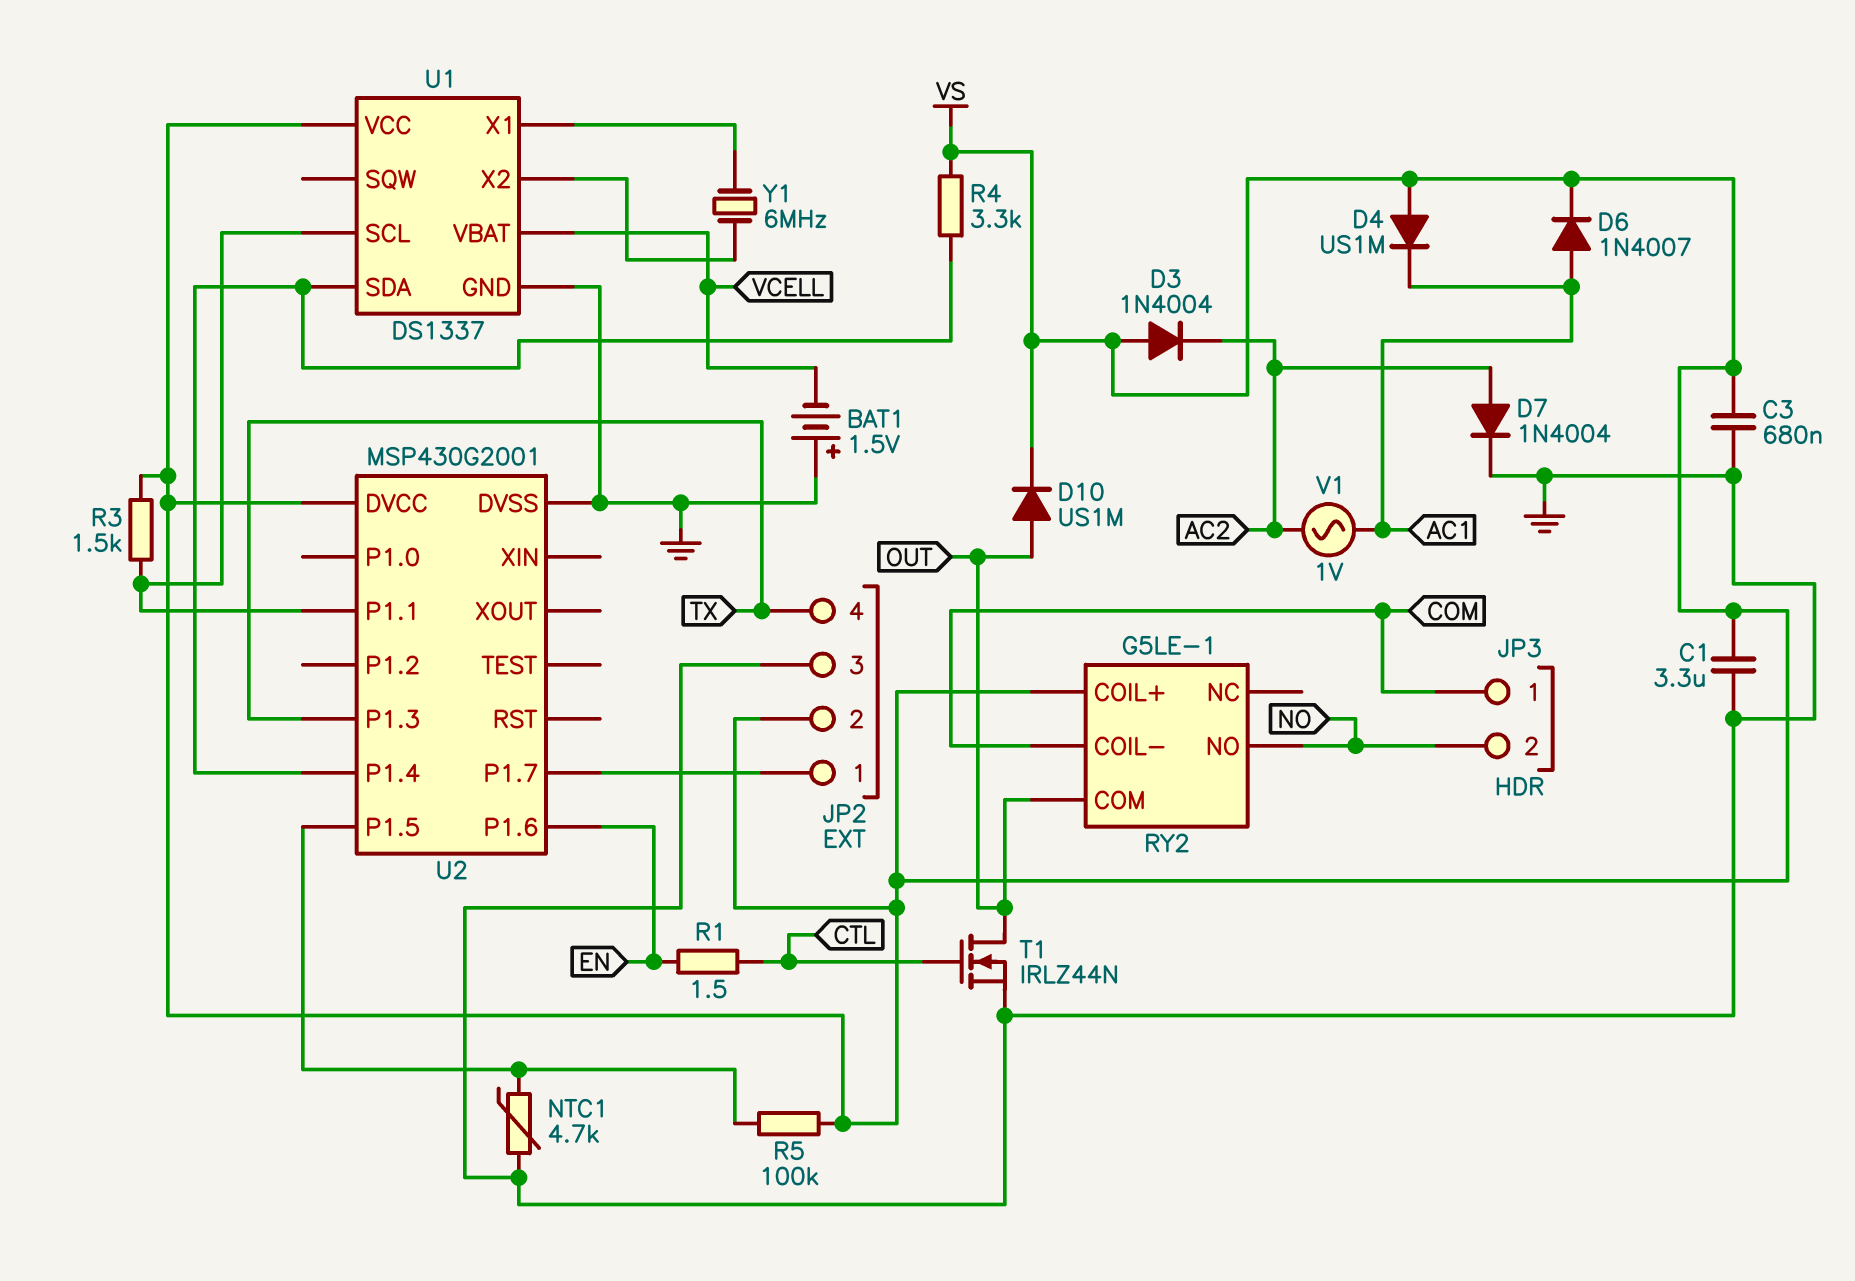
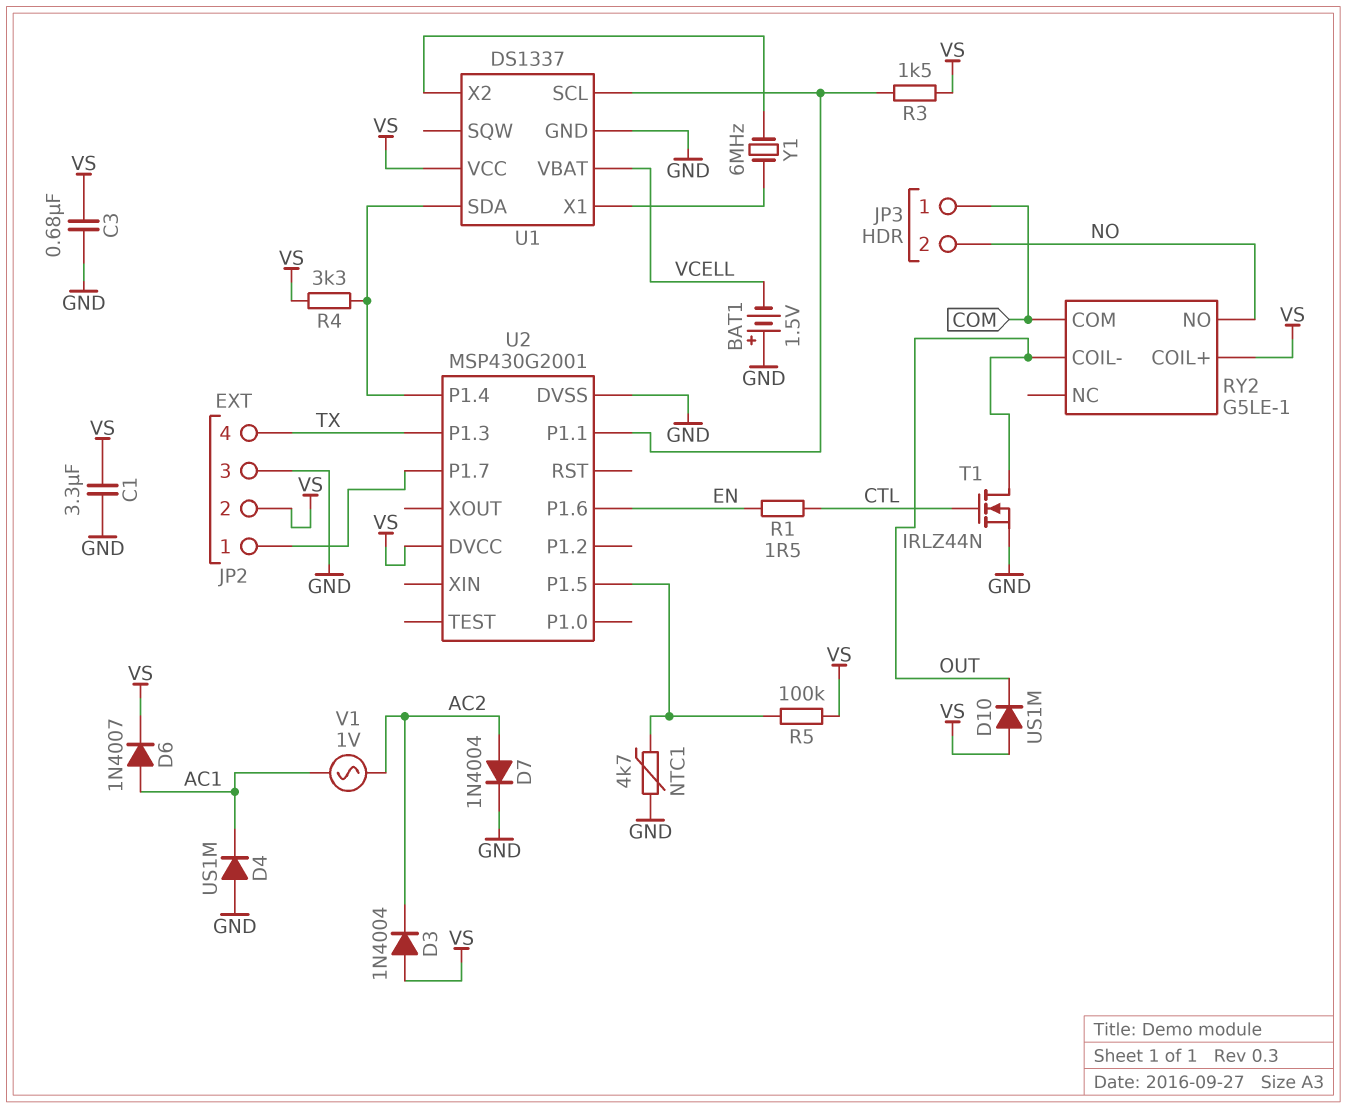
D4: diode US1M (A VS, K AC1) -> diode US1M (A GND, K AC1)
D10: diode US1M (A OUT, K VS) -> diode US1M (A VS, K OUT)
RY2 pin COIL-: COM -> OUT
RY2 pin COM: OUT -> COM

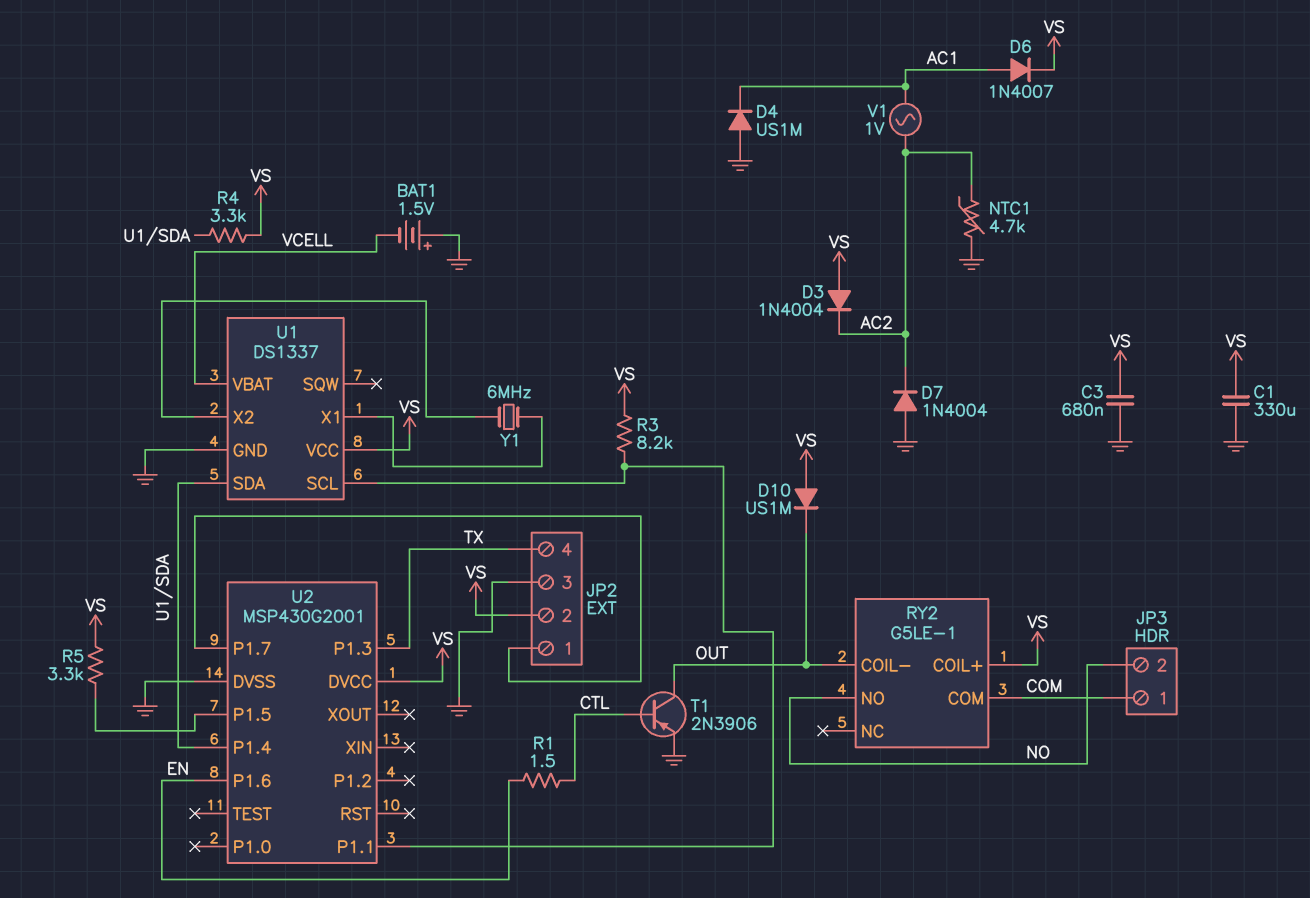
C1: 3.3uF (GND, VS) -> 330uF (GND, VS)
D7: diode 1N4004 (A AC2, K GND) -> diode 1N4004 (A GND, K AC2)
NTC1: 4.7k (GND, U2/P1.5) -> 4.7k (AC2, GND)
R3: 1.5k (U1/SCL, VS) -> 8.2k (U1/SCL, VS)
R5: 100k (U2/P1.5, VS) -> 3.3k (U2/P1.5, VS)
T1: NMOS IRLZ44N (G CTL, D OUT, S GND) -> PNP 2N3906 (B CTL, C OUT, E GND)

